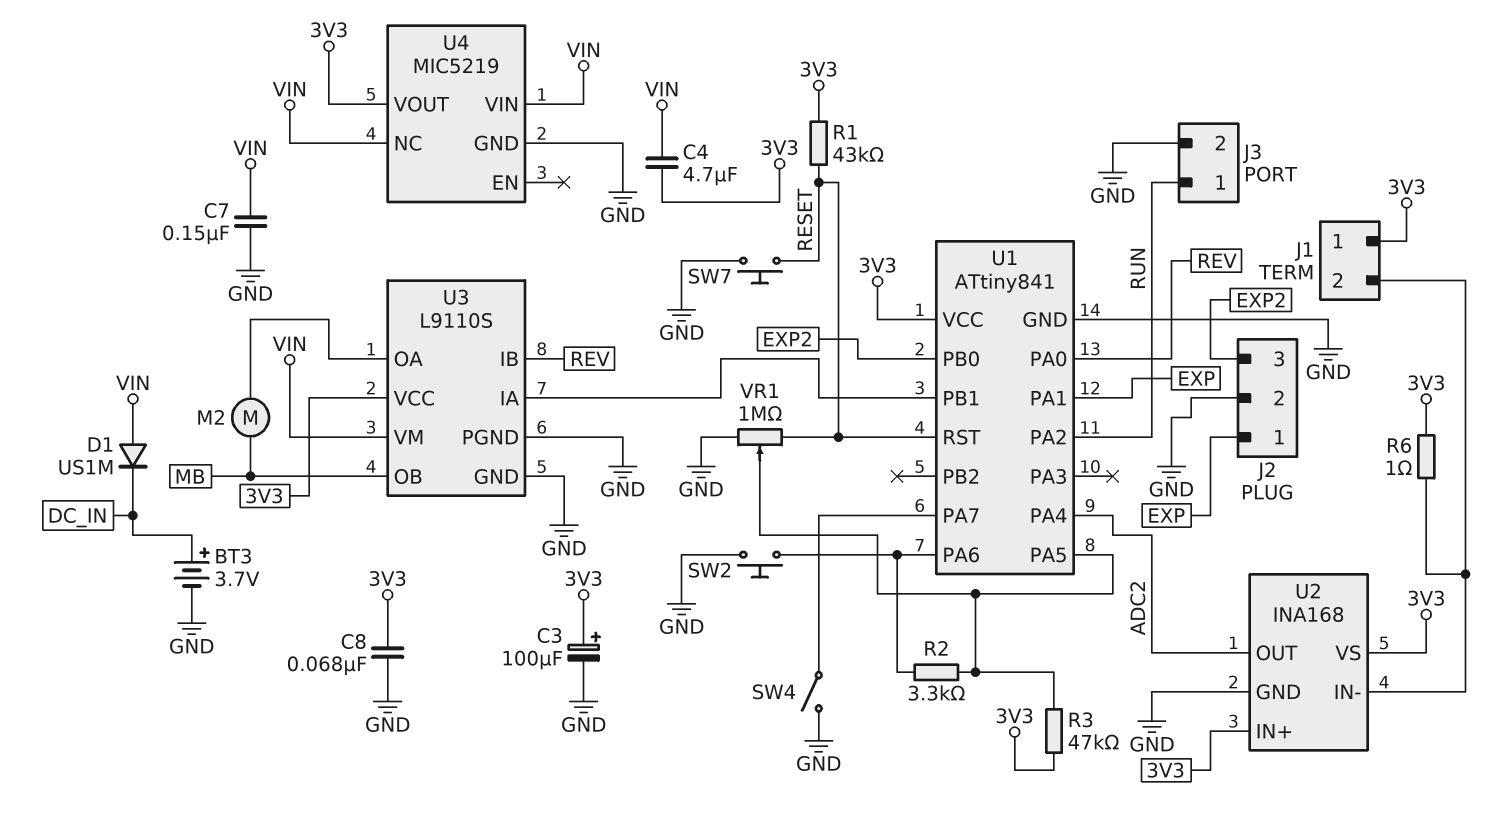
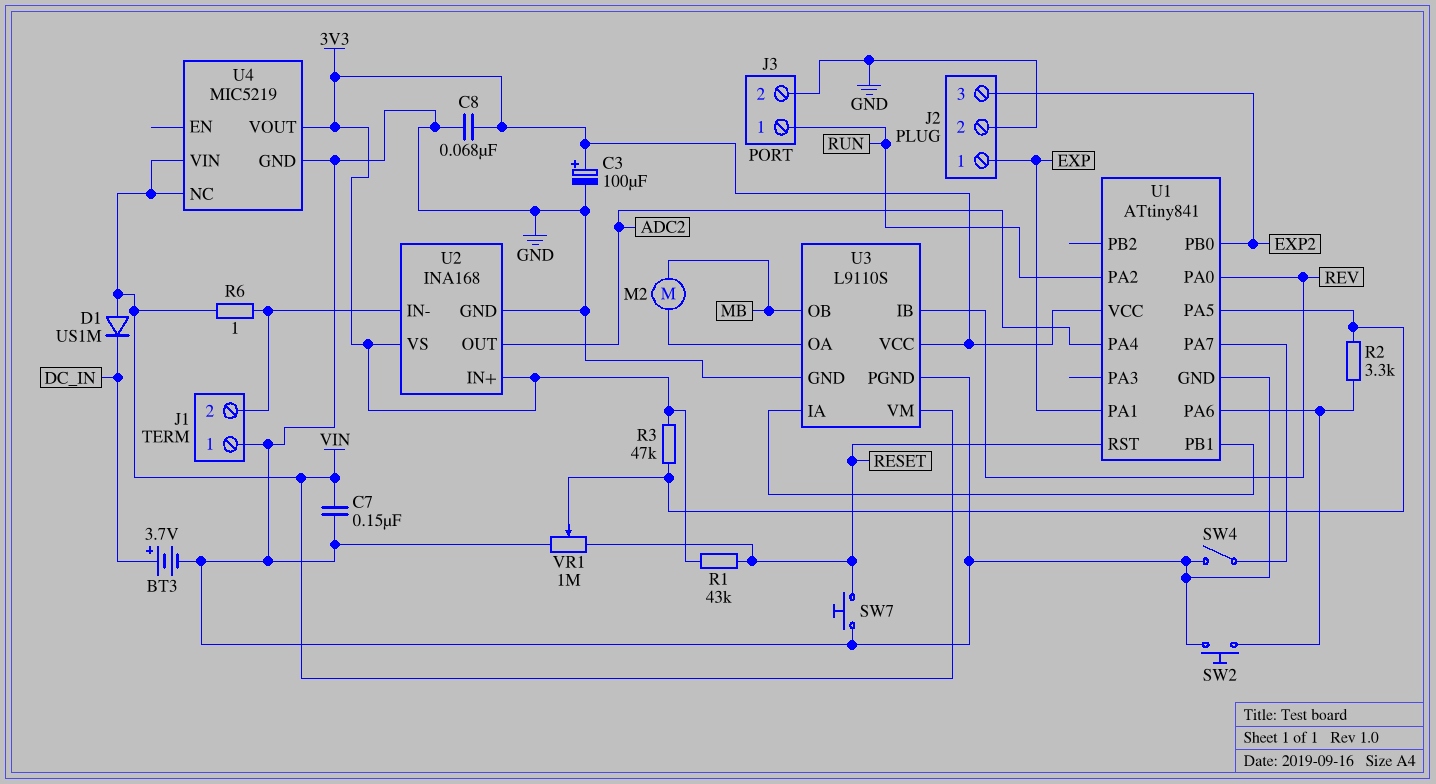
C4: 4.7uF (3V3, VIN) -> none
J1 pin 1: 3V3 -> GND
R6: 1 (3V3, J1/2) -> 1 (J1/2, VIN)

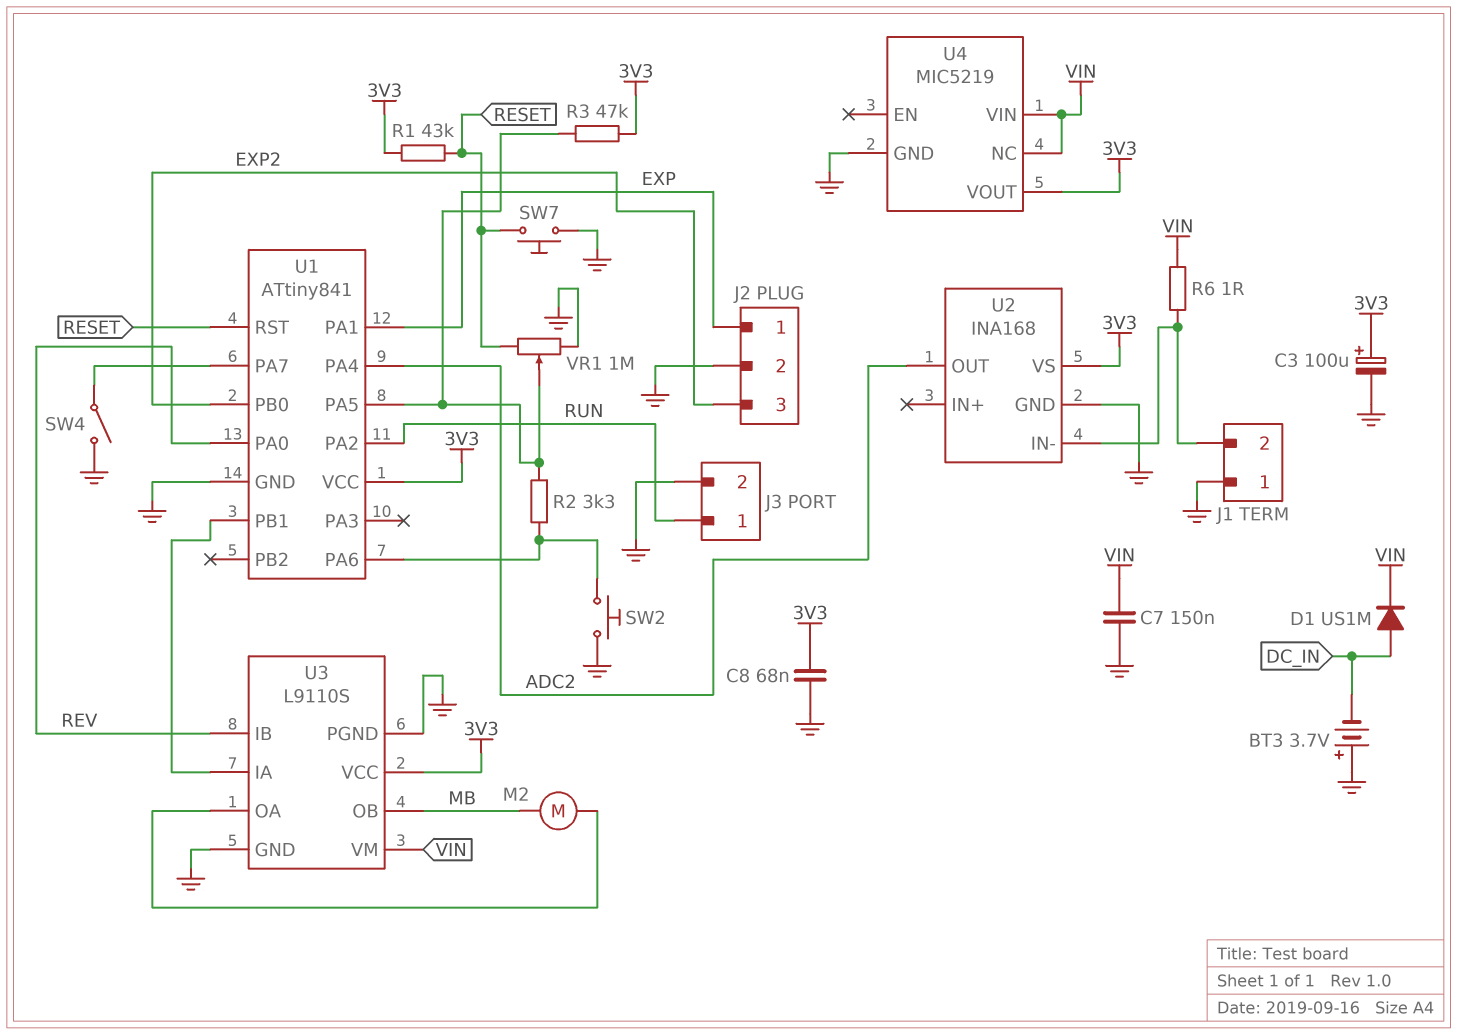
BT3: 3.7V (plus DC_IN, minus GND) -> 3.7V (plus GND, minus DC_IN)
D1: diode US1M (A VIN, K DC_IN) -> diode US1M (A DC_IN, K VIN)
U2 pin IN+: 3V3 -> none

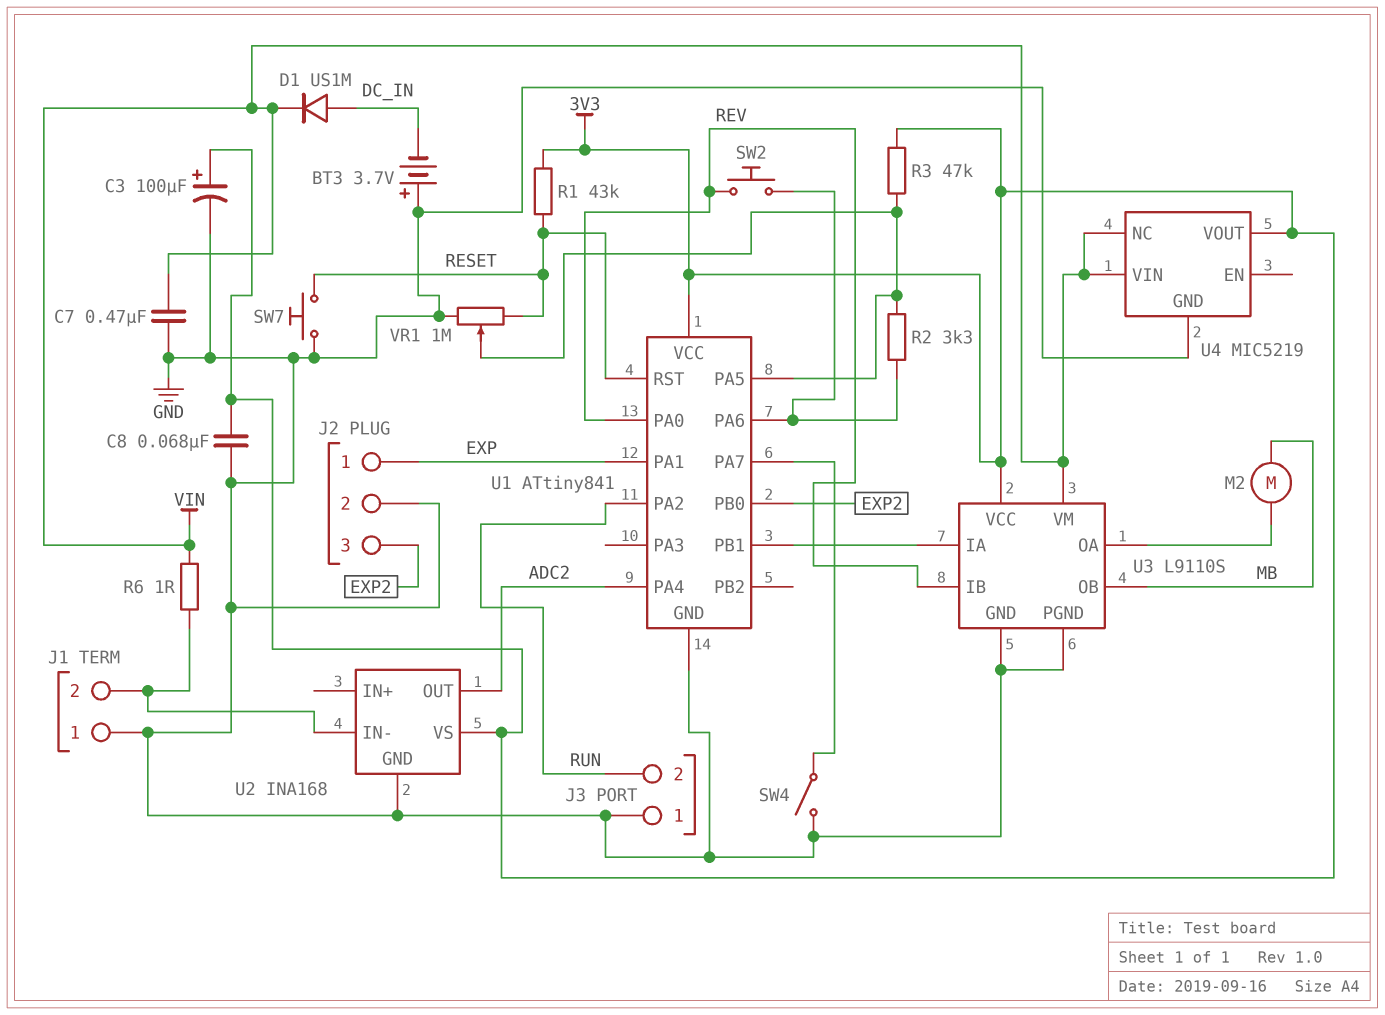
C7: 150nF (GND, VIN) -> 470nF (GND, VIN)
J3 pin 1: RUN -> GND
J3 pin 2: GND -> RUN
SW2: button (GND, U1/PA6) -> button (REV, U1/PA6)

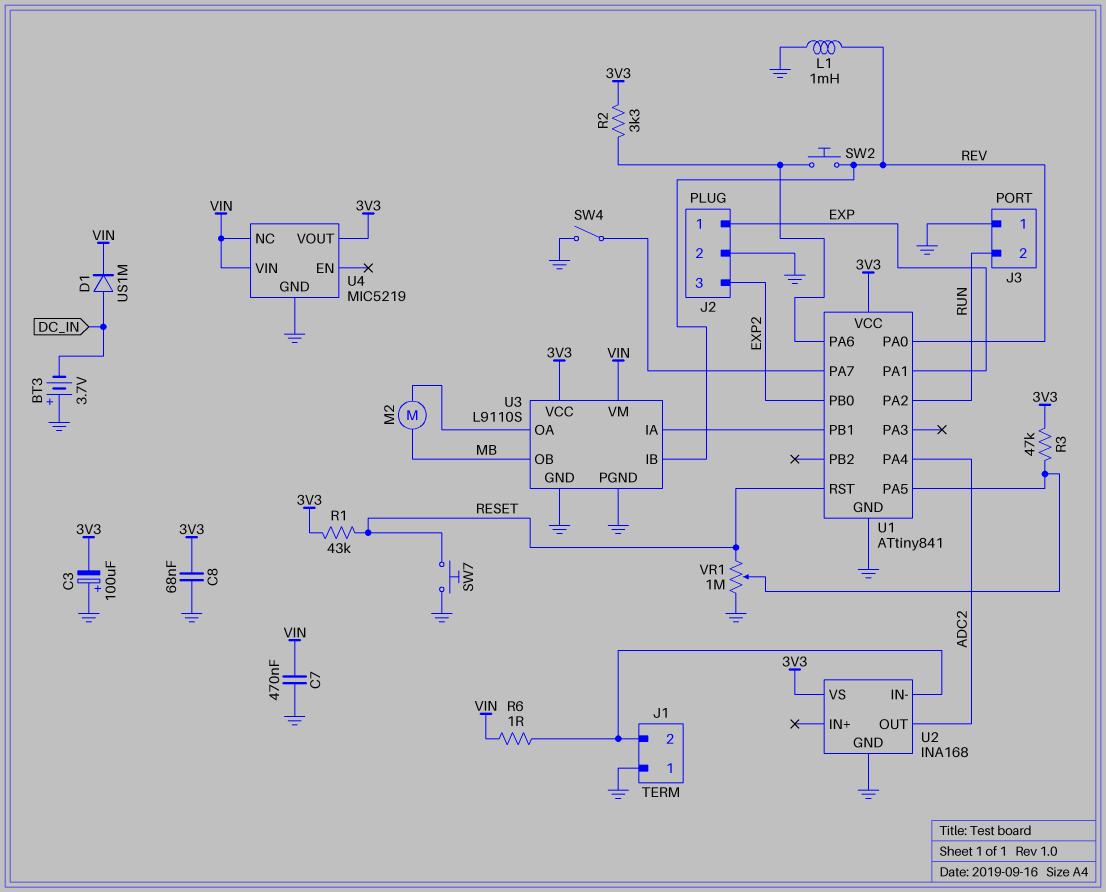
C3: 100uF (plus 3V3, minus GND) -> 100uF (plus GND, minus 3V3)
L1: none -> 1mH (GND, REV)
R2: 3.3k (U1/PA5, U1/PA6) -> 3.3k (3V3, U1/PA6)

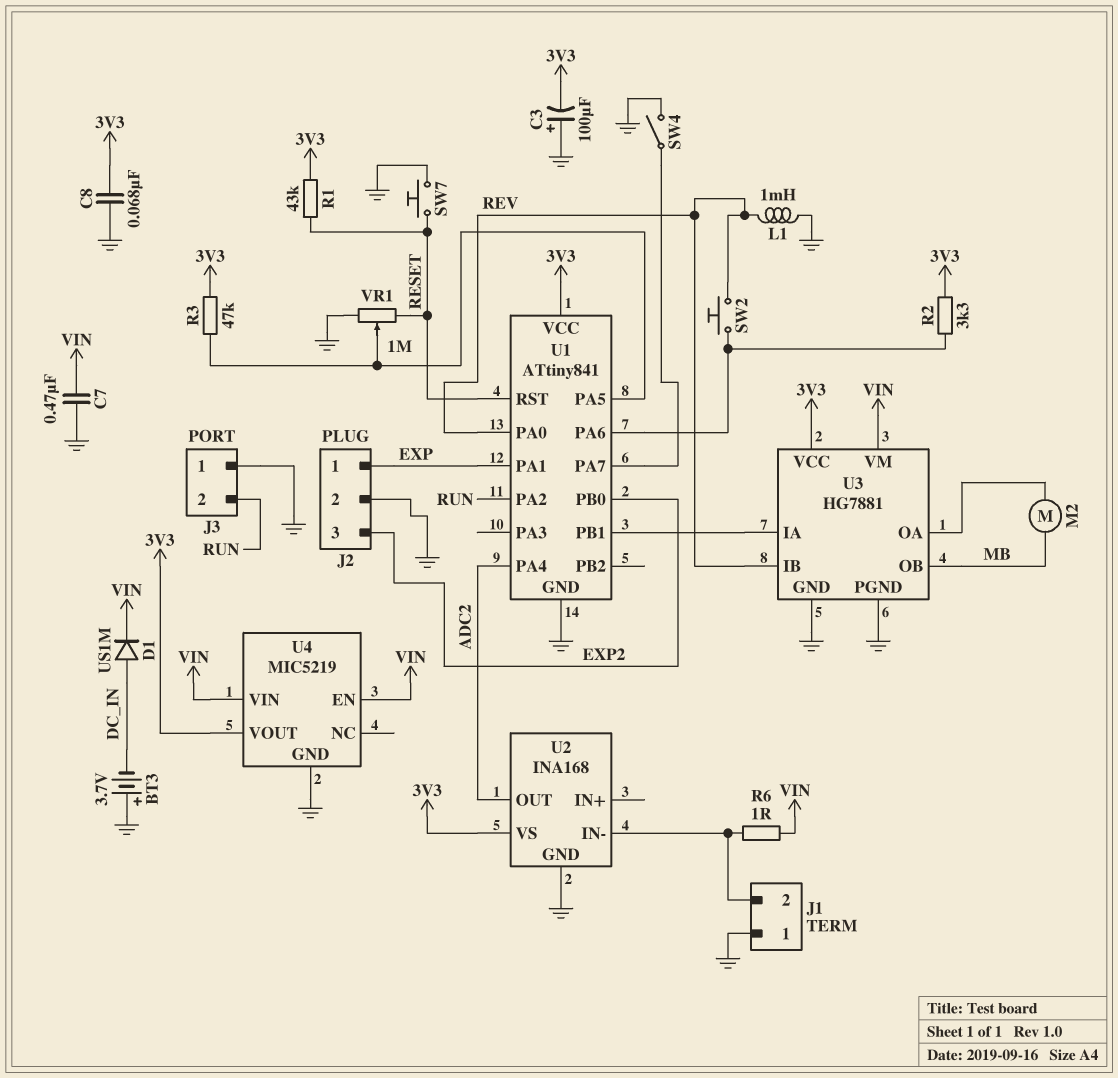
U3: L9110S -> HG7881
U4 pin EN: none -> VIN
U4 pin NC: VIN -> none

